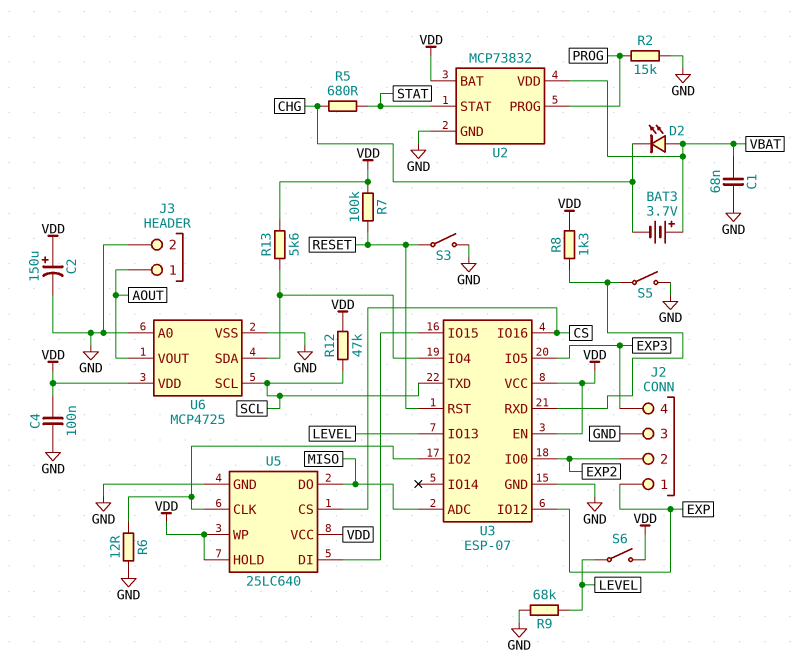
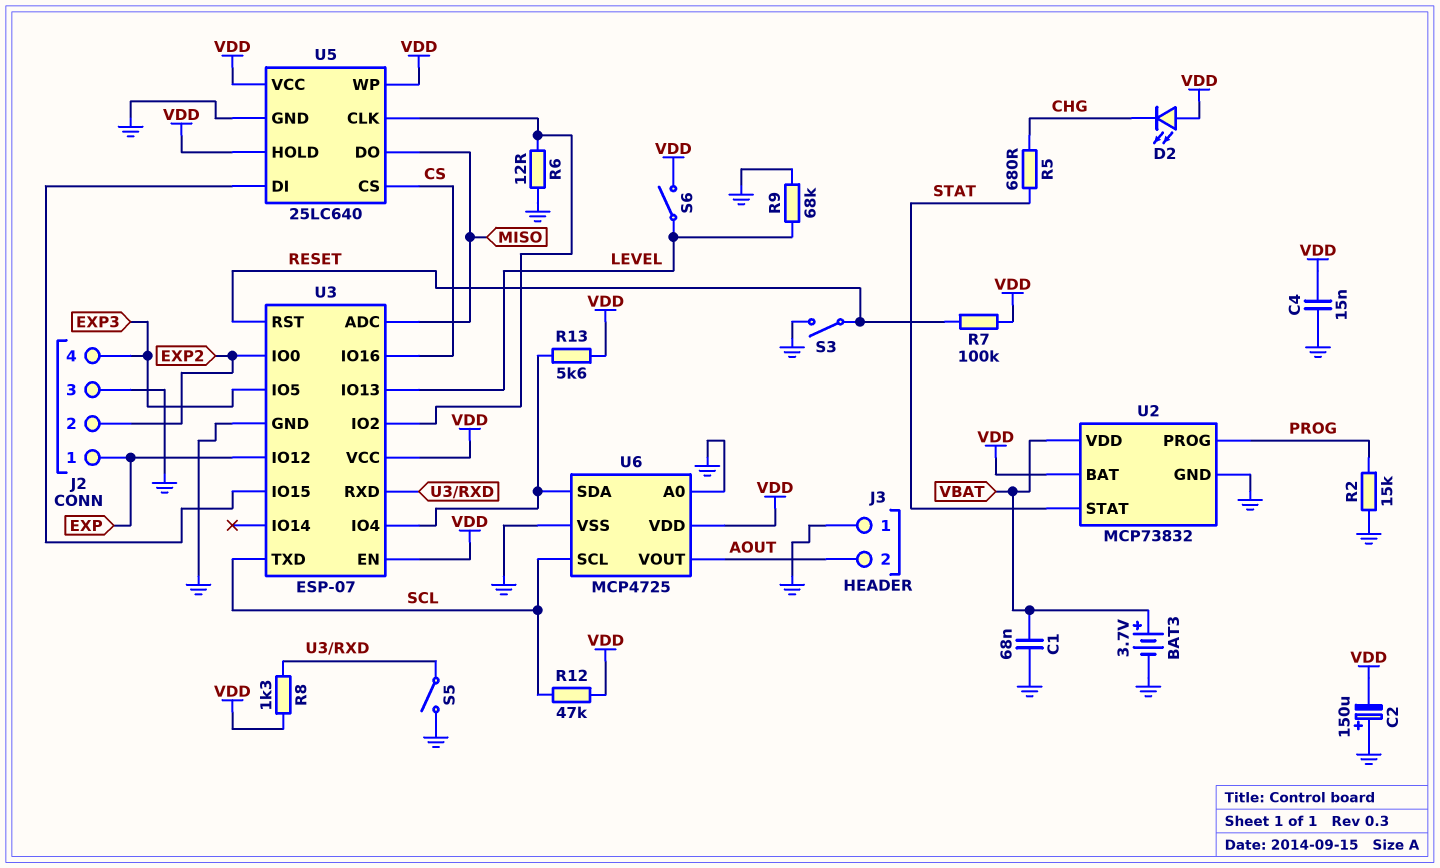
BAT3: 3.7V (plus VBAT, minus CHG) -> 3.7V (plus VBAT, minus GND)
C2: 150uF (plus VDD, minus GND) -> 150uF (plus GND, minus VDD)
C4: 100nF (GND, VDD) -> 15nF (GND, VDD)
D2: LED (A VBAT, K CHG) -> LED (A VDD, K CHG)
J3 pin 1: AOUT -> GND
J3 pin 2: GND -> AOUT

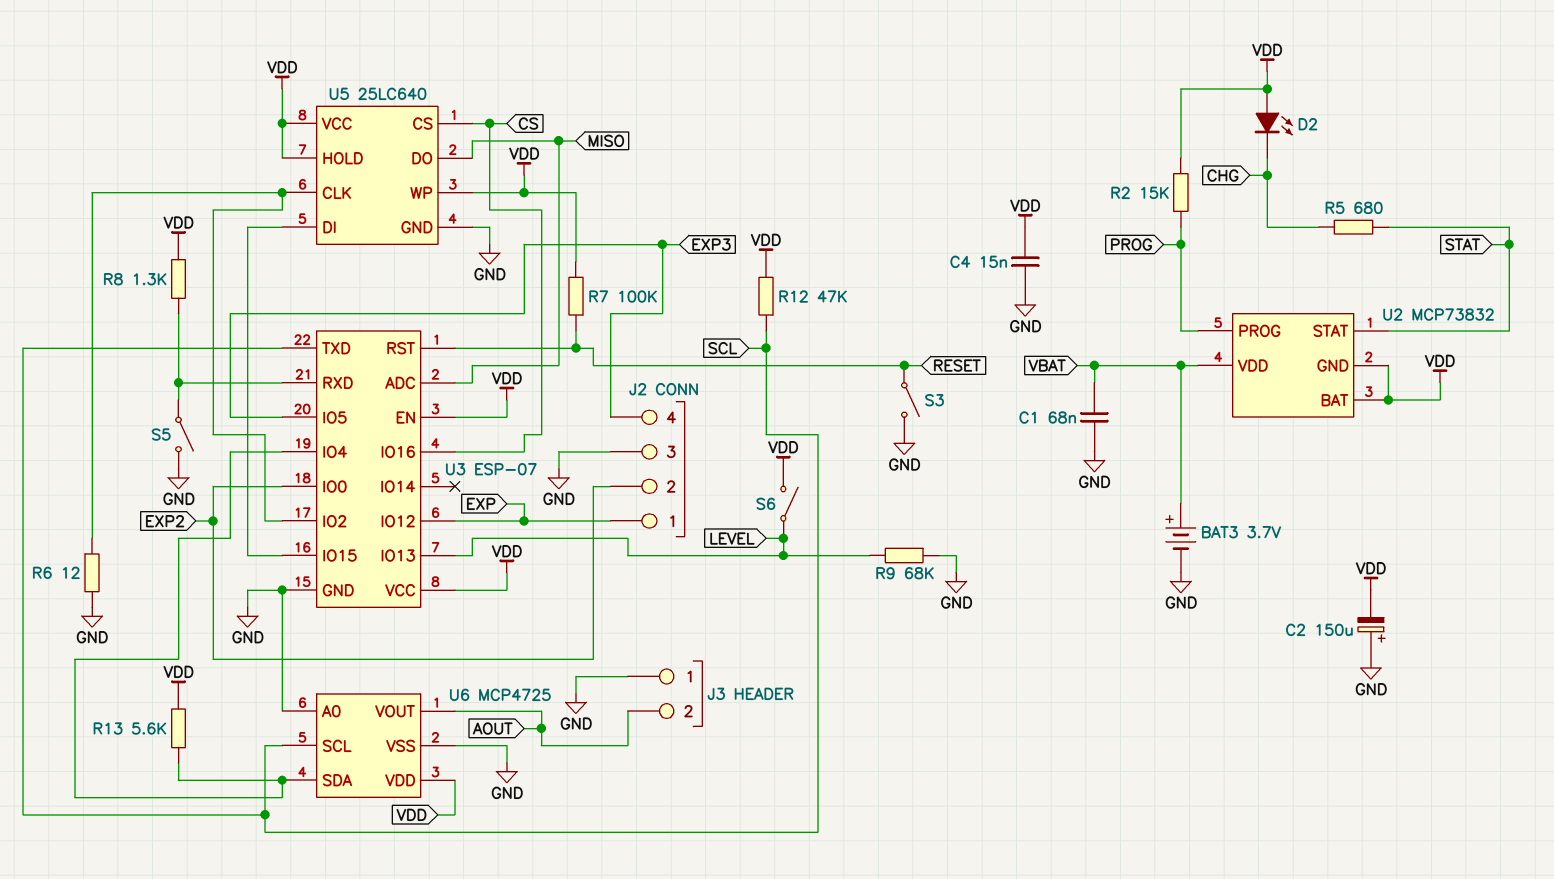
R2: 15k (GND, PROG) -> 15k (PROG, VDD)
U2 pin GND: GND -> VDD

